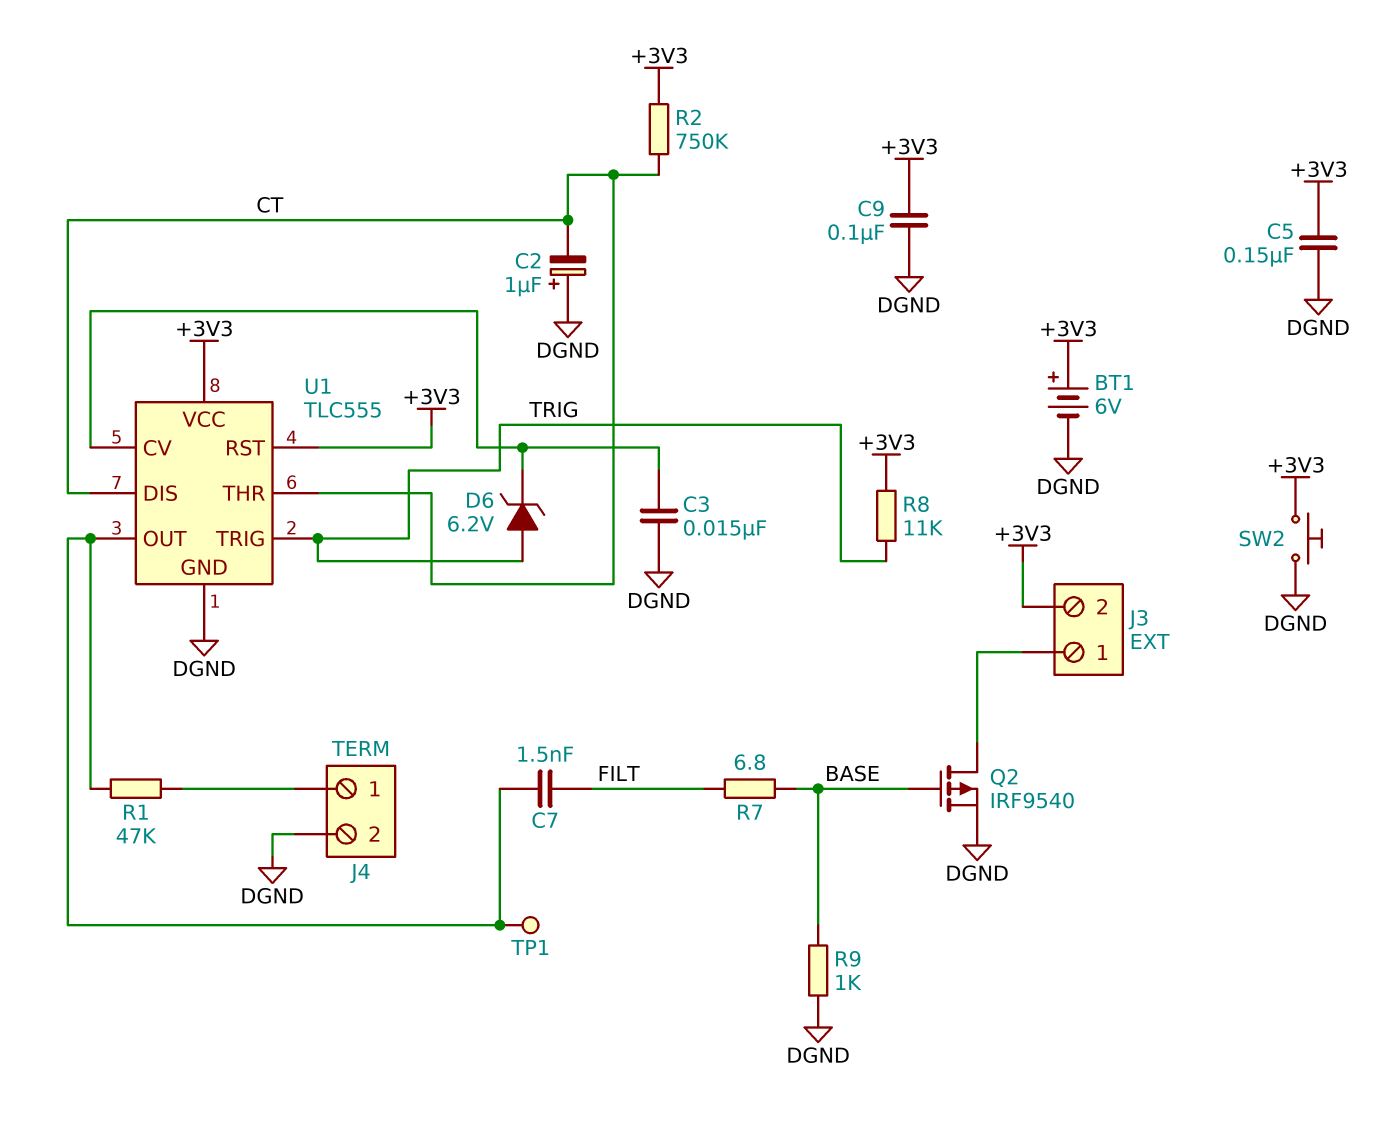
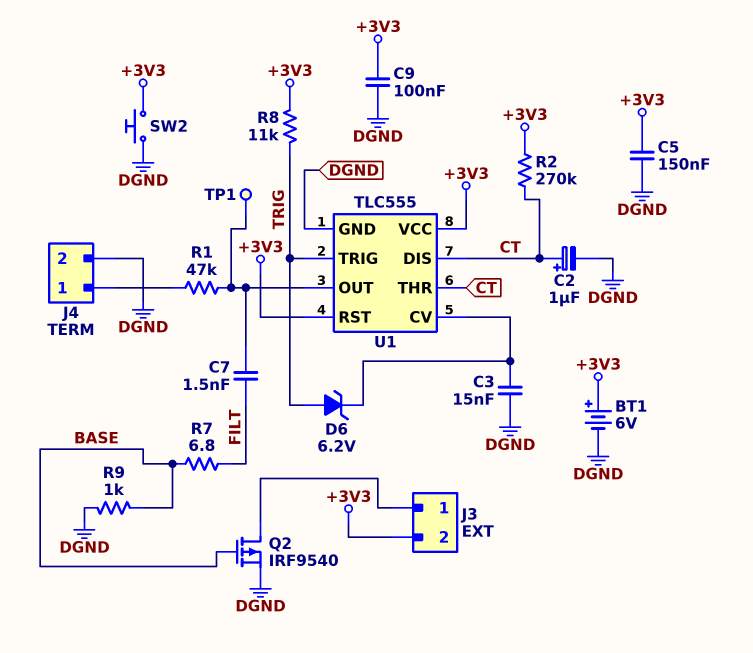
C2: 1uF (plus DGND, minus CT) -> 1uF (plus CT, minus DGND)
R2: 750k (+3V3, CT) -> 270k (+3V3, CT)

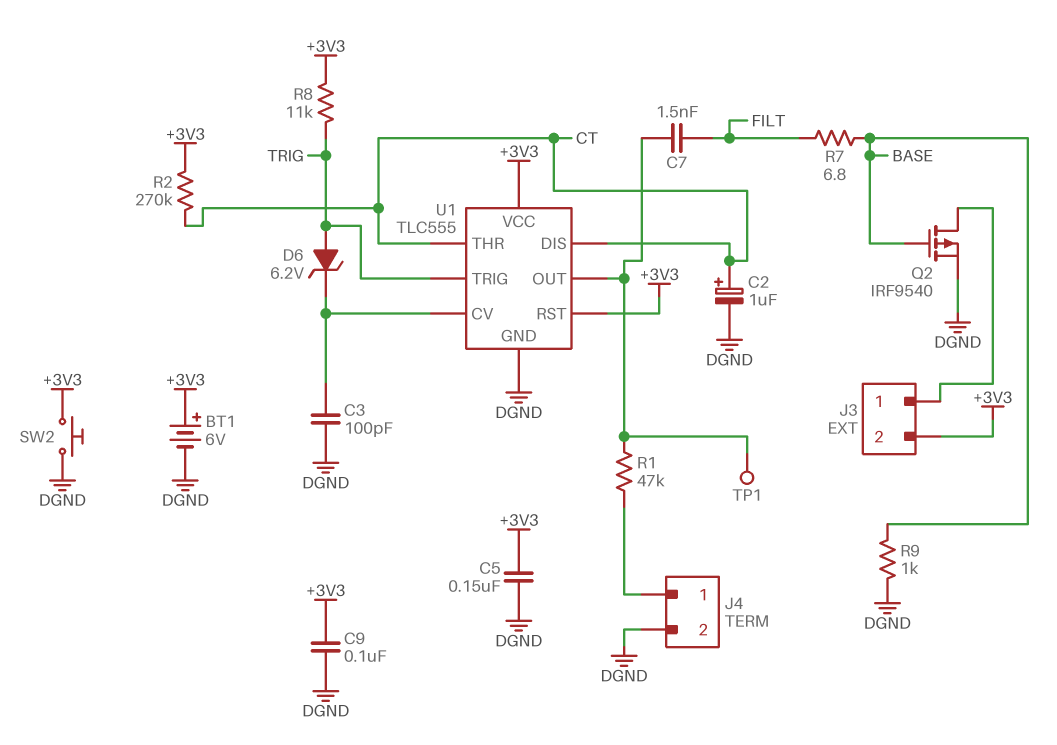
C3: 15nF (DGND, U1/CV) -> 100pF (DGND, U1/CV)

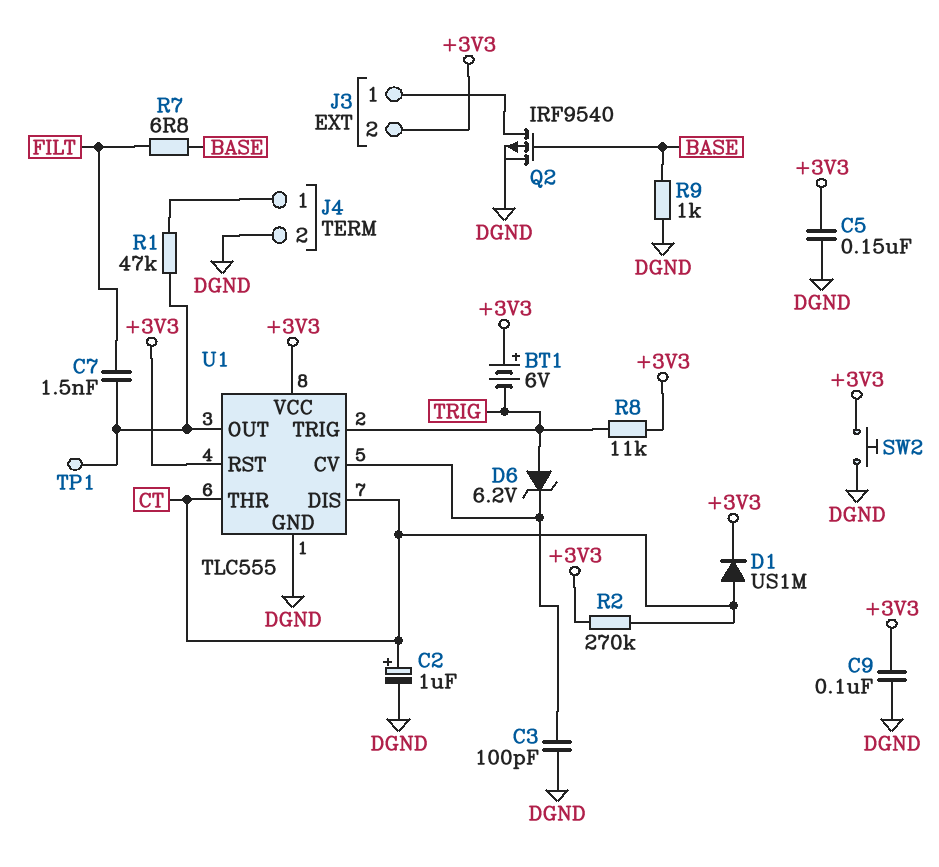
BT1: 6V (plus +3V3, minus DGND) -> 6V (plus +3V3, minus TRIG)
D1: none -> diode US1M (A CT, K +3V3)

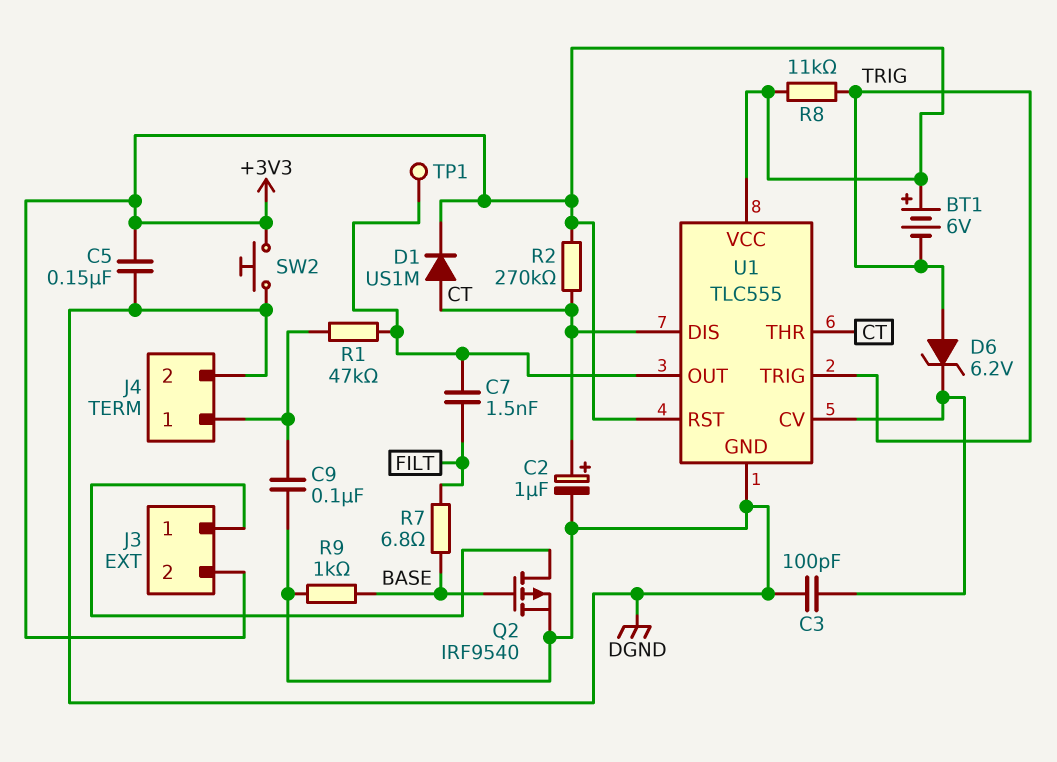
C9: 100nF (+3V3, DGND) -> 100nF (DGND, J4/1)

